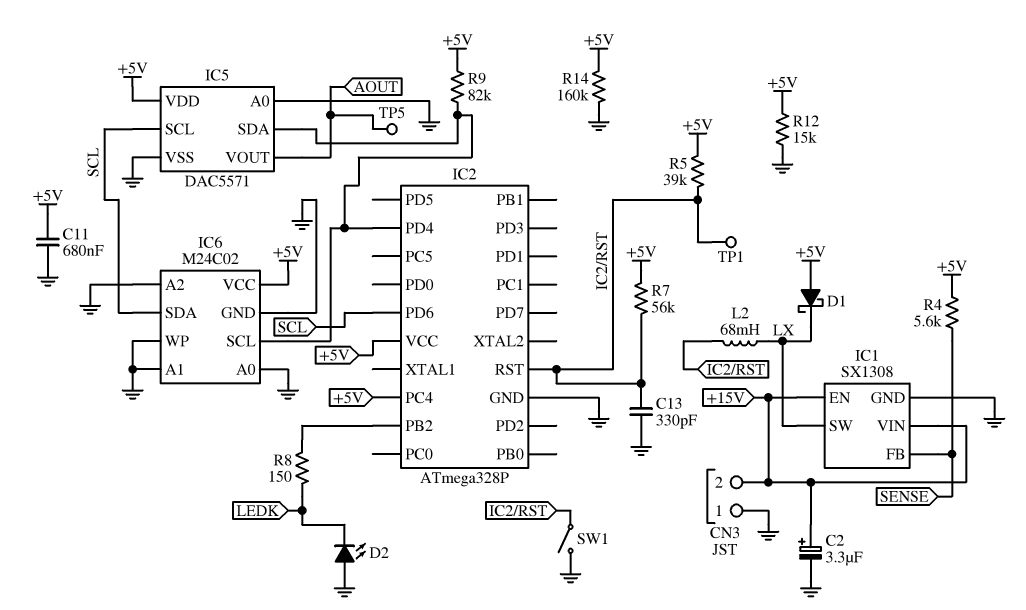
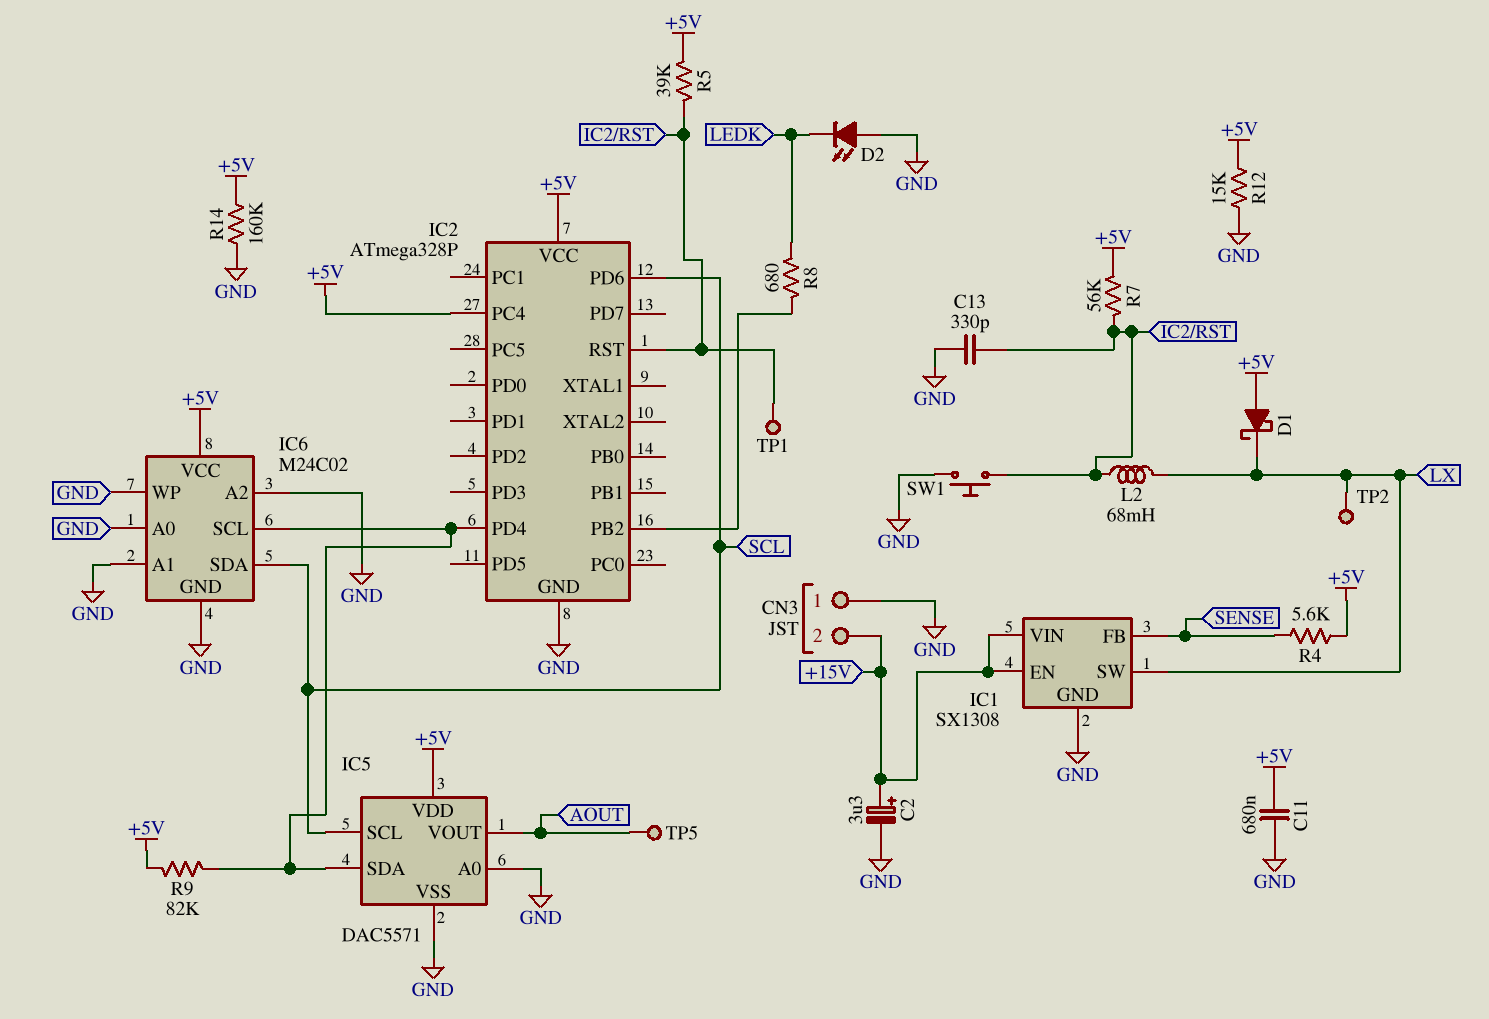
R8: 150 (IC2/PB2, LEDK) -> 680 (IC2/PB2, LEDK)
SW1: switch (GND, IC2/RST) -> button (GND, IC2/RST)
TP2: none -> test point (LX)

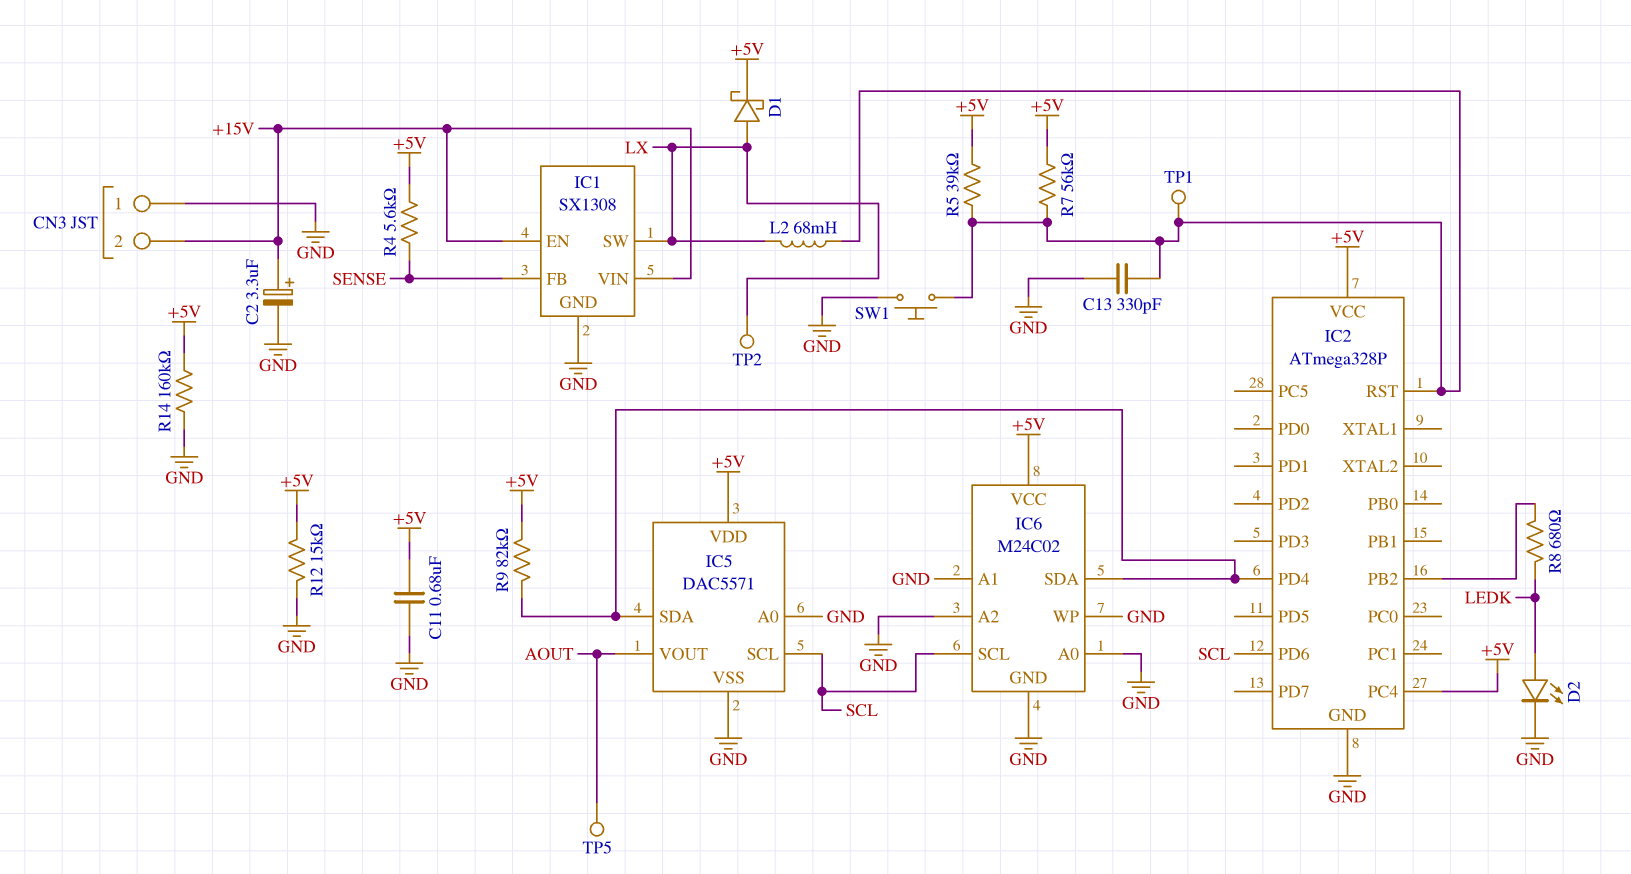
D1: schottky (A +5V, K LX) -> schottky (A LX, K +5V)
D2: LED (A GND, K LEDK) -> LED (A LEDK, K GND)
IC6 pin SCL: IC2/PD4 -> SCL
IC6 pin SDA: SCL -> IC2/PD4

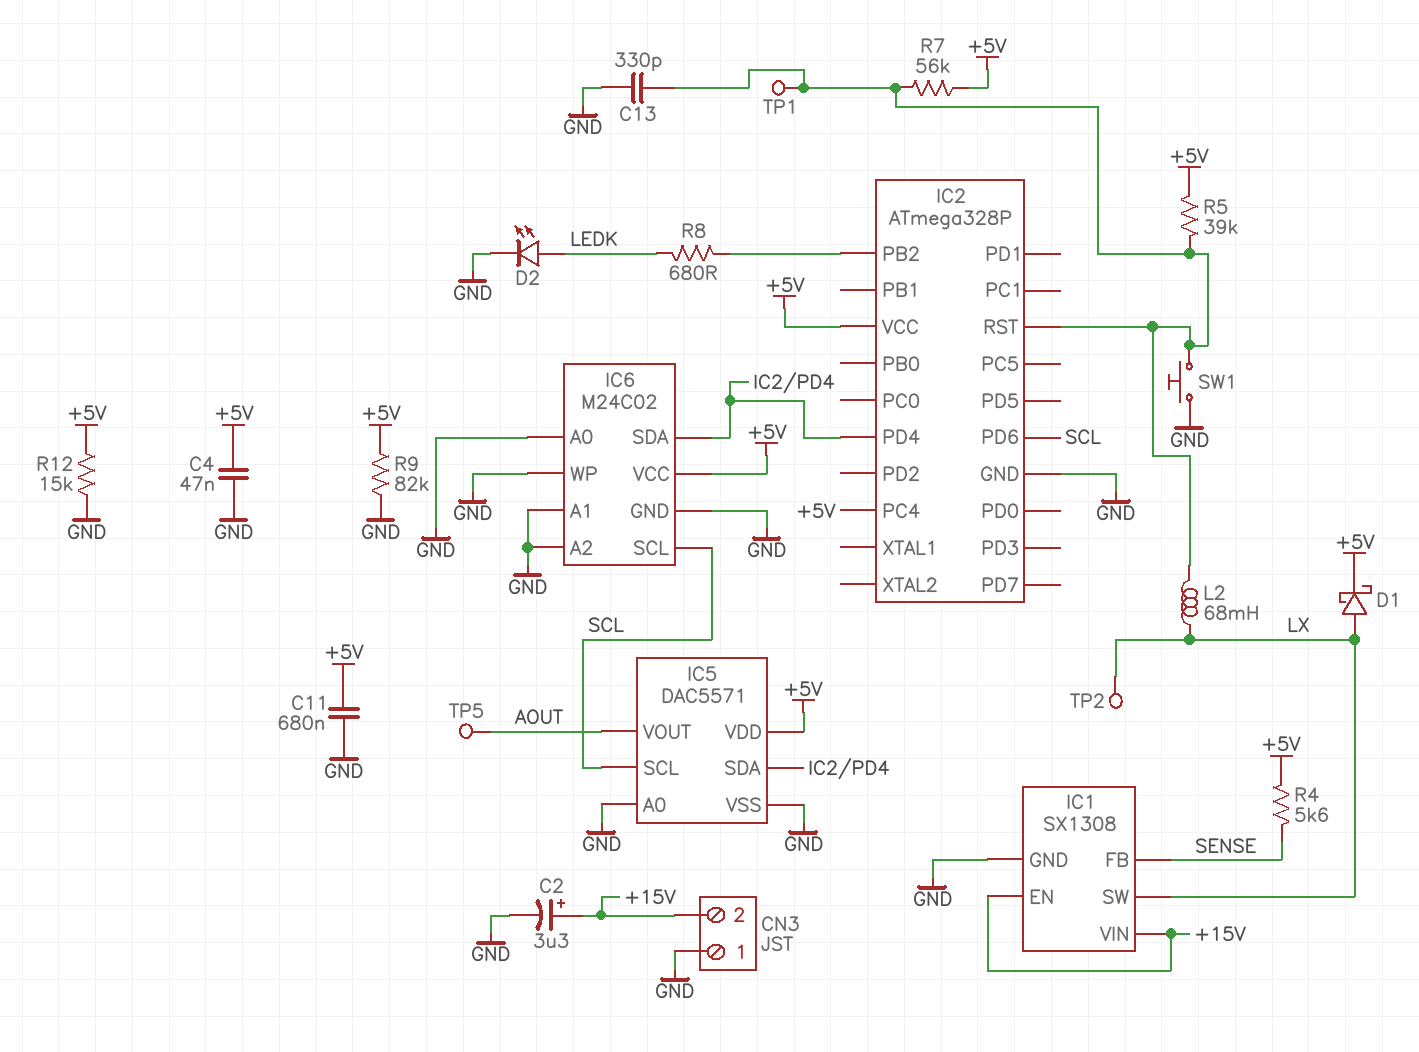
C4: none -> 47nF (+5V, GND)
R9: 82k (+5V, IC2/PD4) -> 82k (+5V, GND)
R14: 160k (+5V, GND) -> none

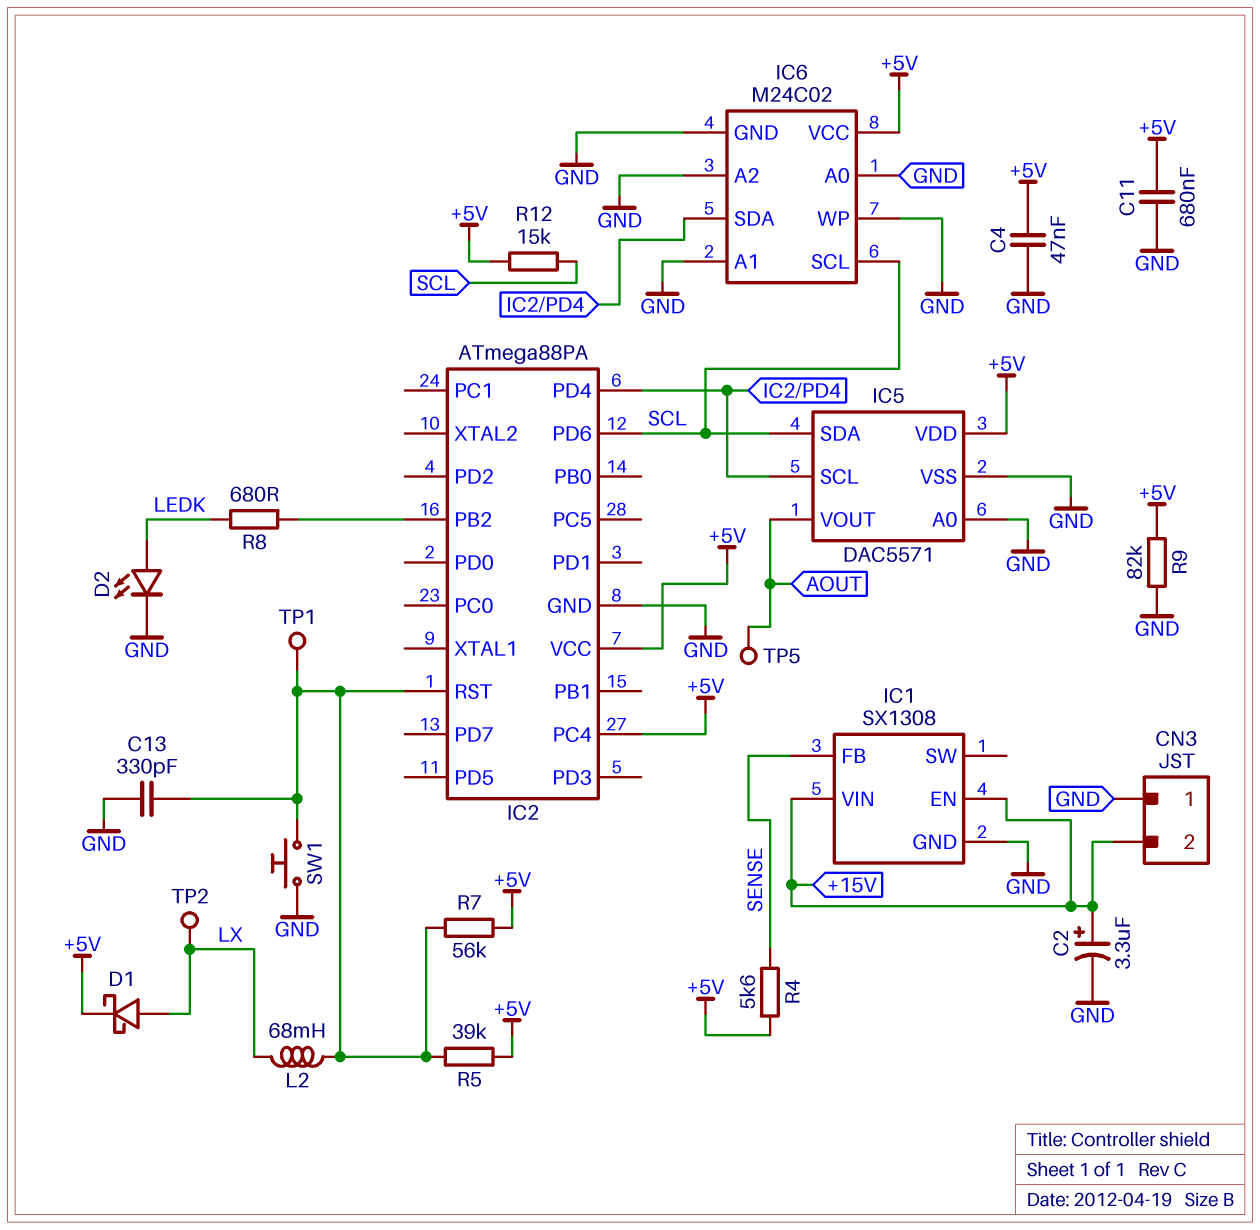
IC1 pin SW: LX -> none
IC2: ATmega328P -> ATmega88PA
IC5 pin SCL: SCL -> IC2/PD4
IC5 pin SDA: IC2/PD4 -> SCL
R12: 15k (+5V, GND) -> 15k (+5V, SCL)

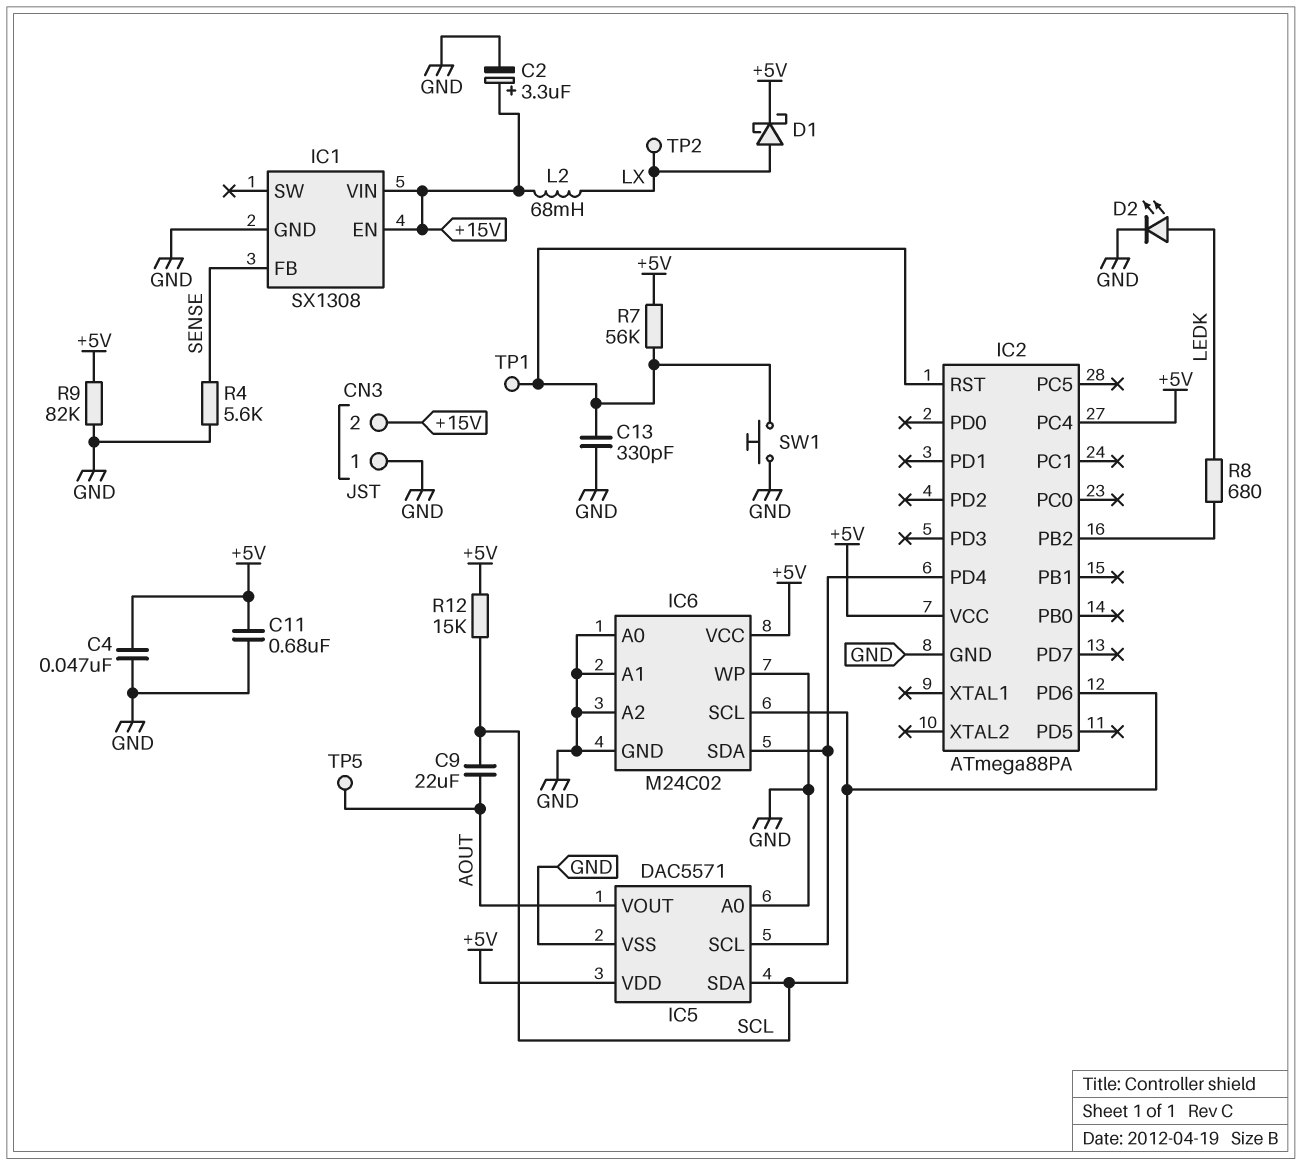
C9: none -> 22uF (AOUT, SCL)
L2: 68mH (IC2/RST, LX) -> 68mH (+15V, LX)
R4: 5.6k (+5V, SENSE) -> 5.6k (GND, SENSE)
R5: 39k (+5V, IC2/RST) -> none

